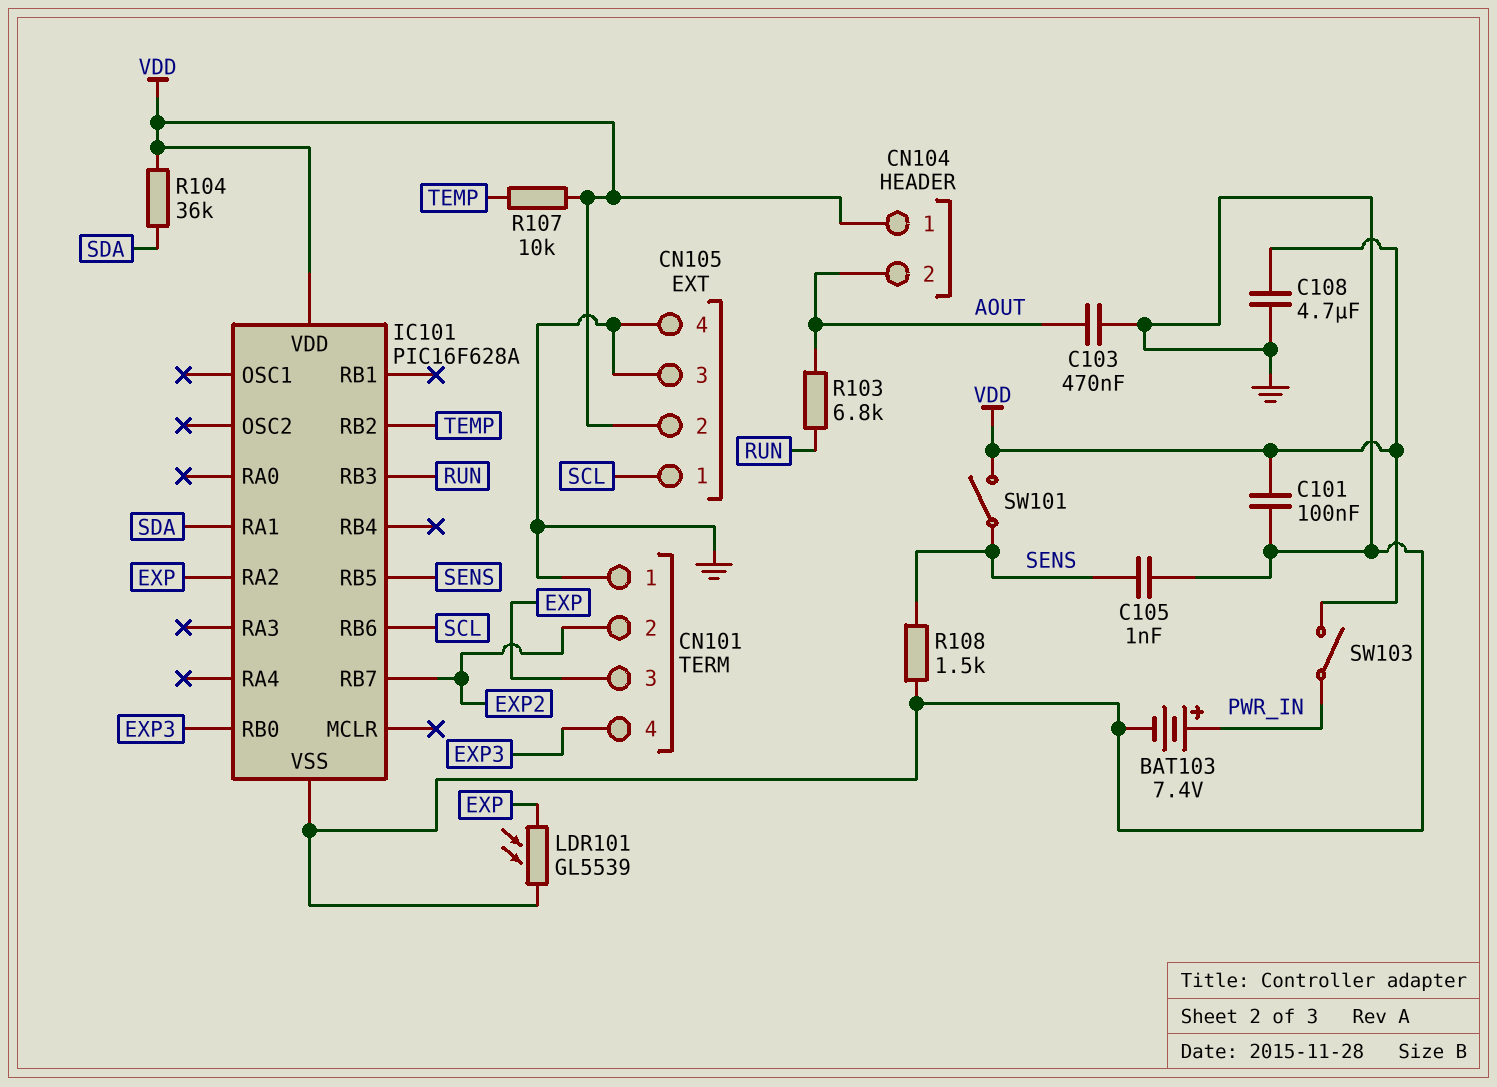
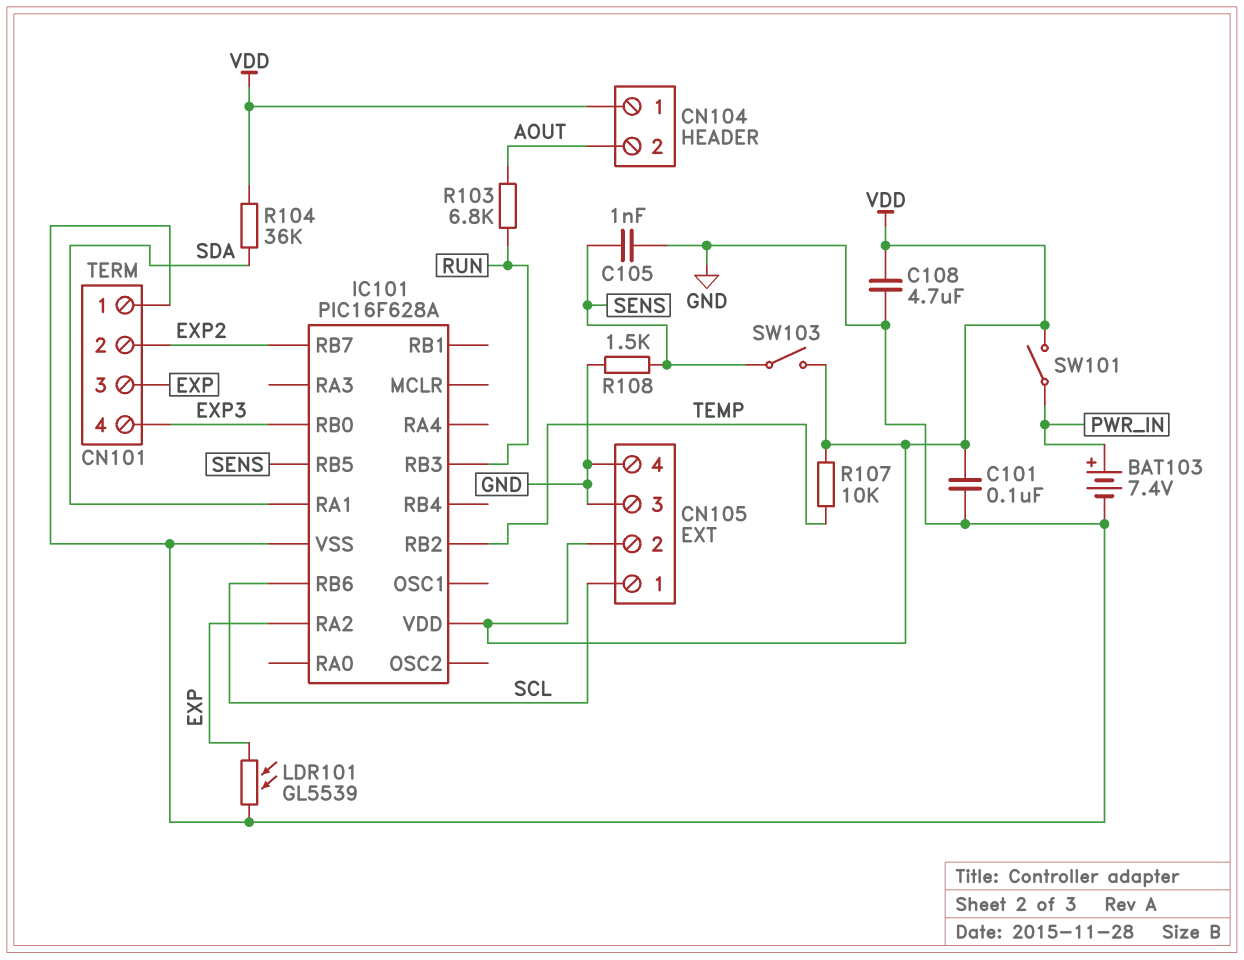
C103: 470nF (AOUT, GND) -> none
SW101: switch (SENS, VDD) -> switch (PWR_IN, VDD)
SW103: switch (PWR_IN, VDD) -> switch (SENS, VDD)

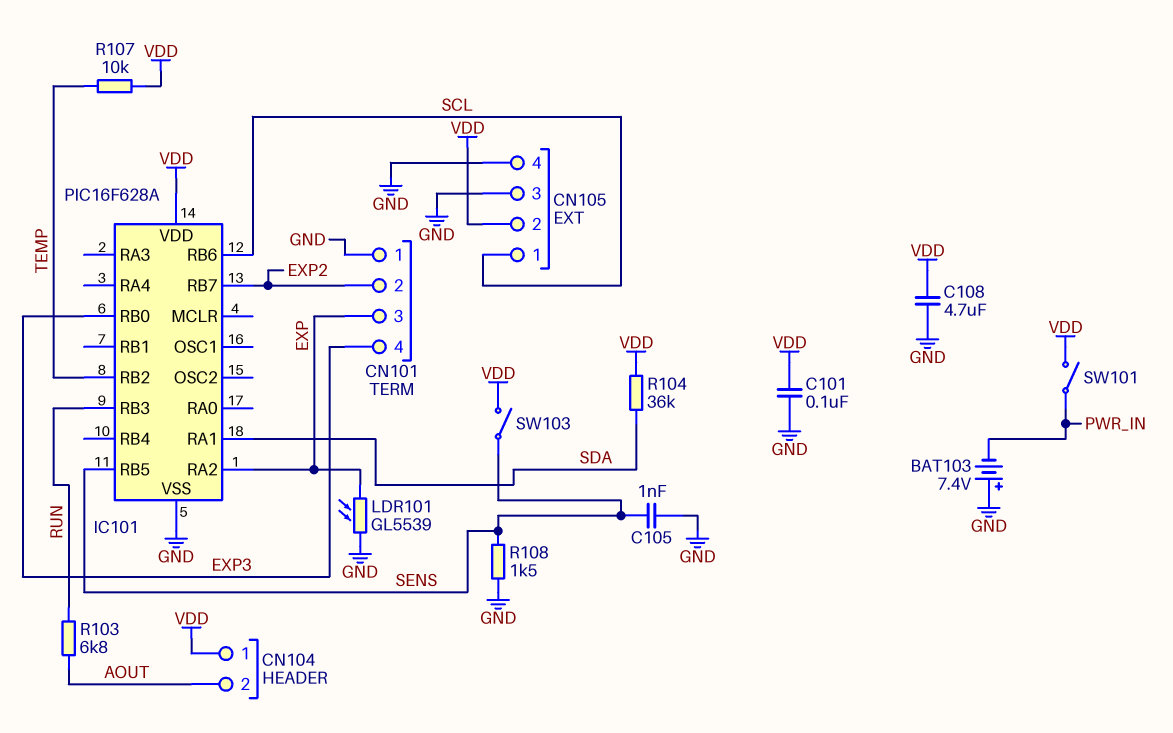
BAT103: 7.4V (plus PWR_IN, minus GND) -> 7.4V (plus GND, minus PWR_IN)

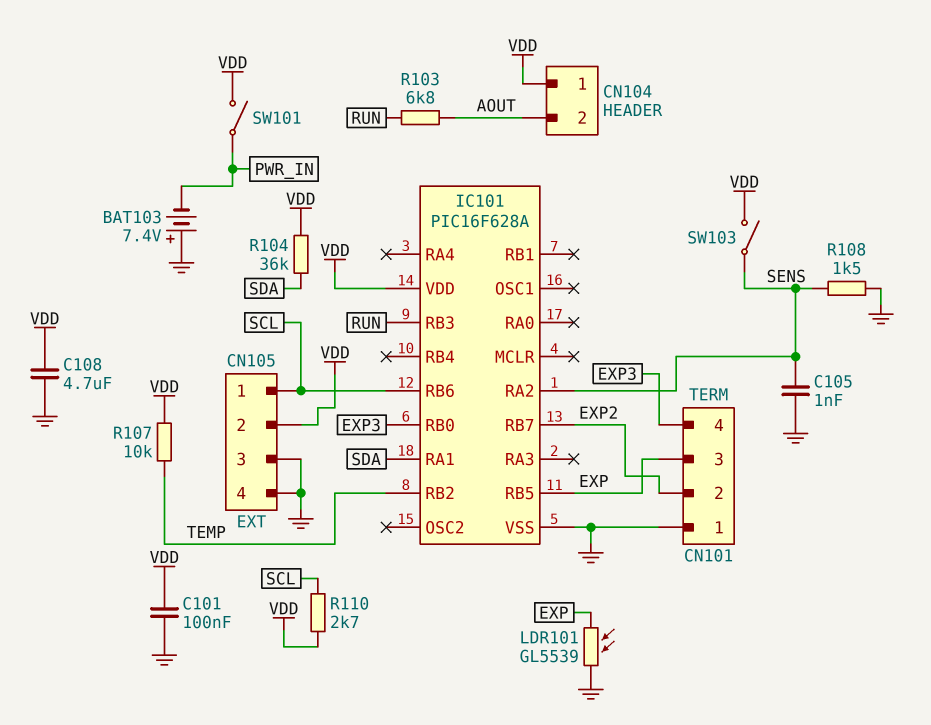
IC101 pin RA2: EXP -> SENS
IC101 pin RB5: SENS -> EXP
R110: none -> 2.7k (SCL, VDD)

